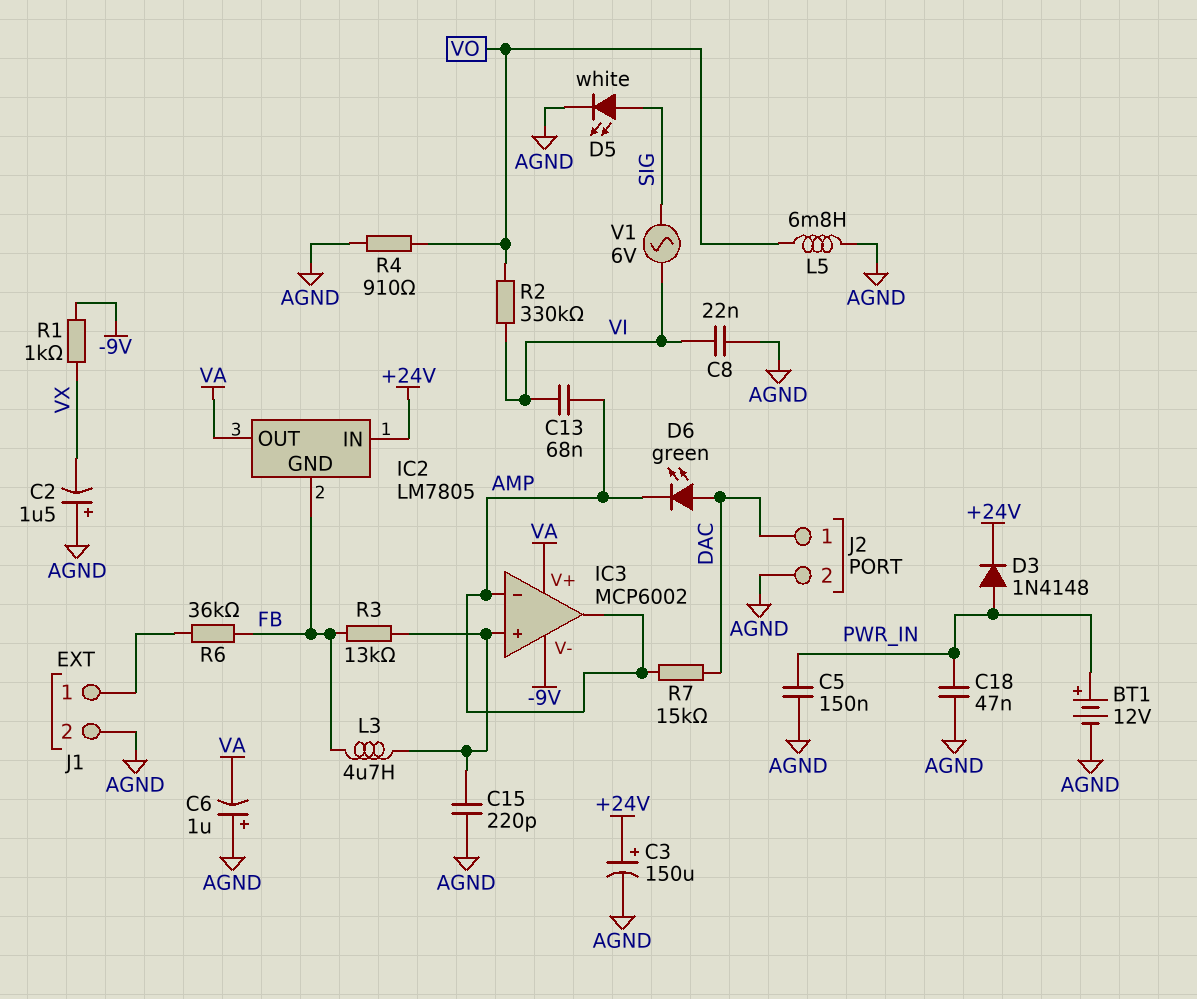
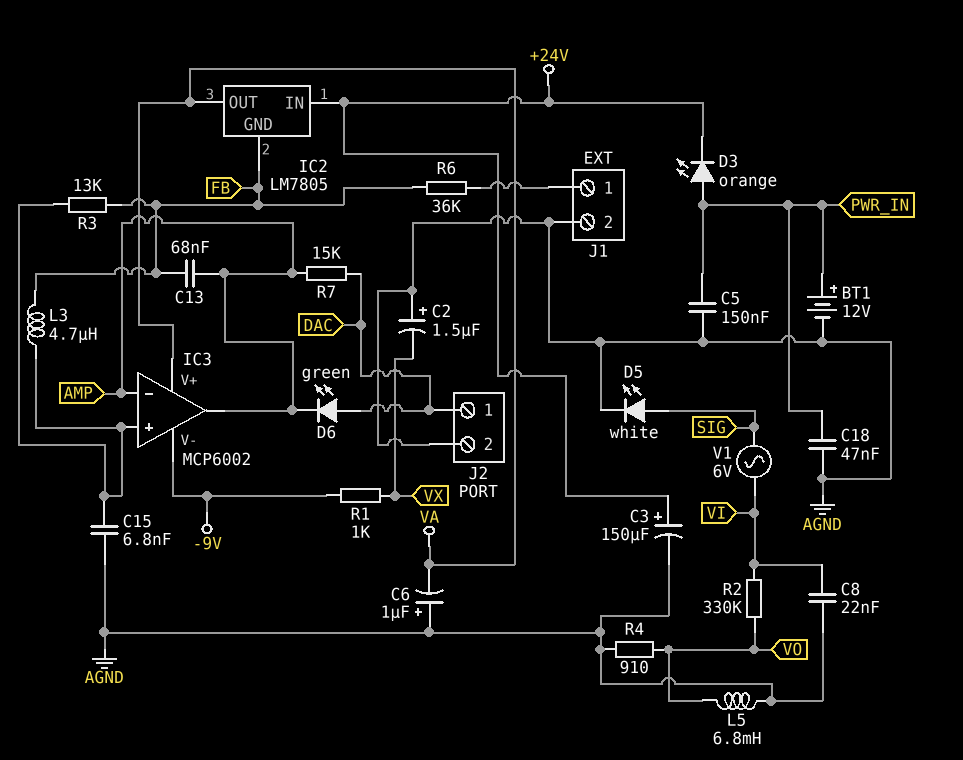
C13: 68nF (AMP, VI) -> 68nF (AMP, FB)
C15: 220pF (AGND, IC3/in+) -> 6.8nF (AGND, IC3/in+)
D3: diode 1N4148 (A PWR_IN, K +24V) -> LED orange (A PWR_IN, K +24V)

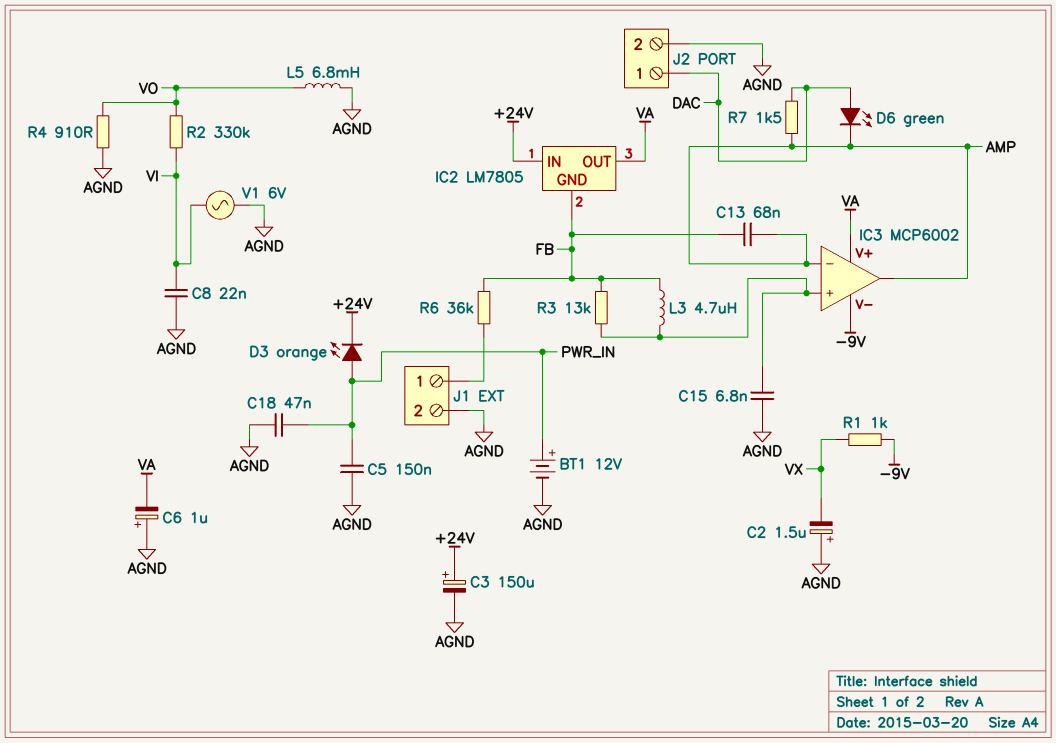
D5: LED white (A SIG, K AGND) -> none
R7: 15k (AMP, DAC) -> 1.5k (AMP, DAC)
V1: AC 6V (SIG, VI) -> AC 6V (AGND, VI)

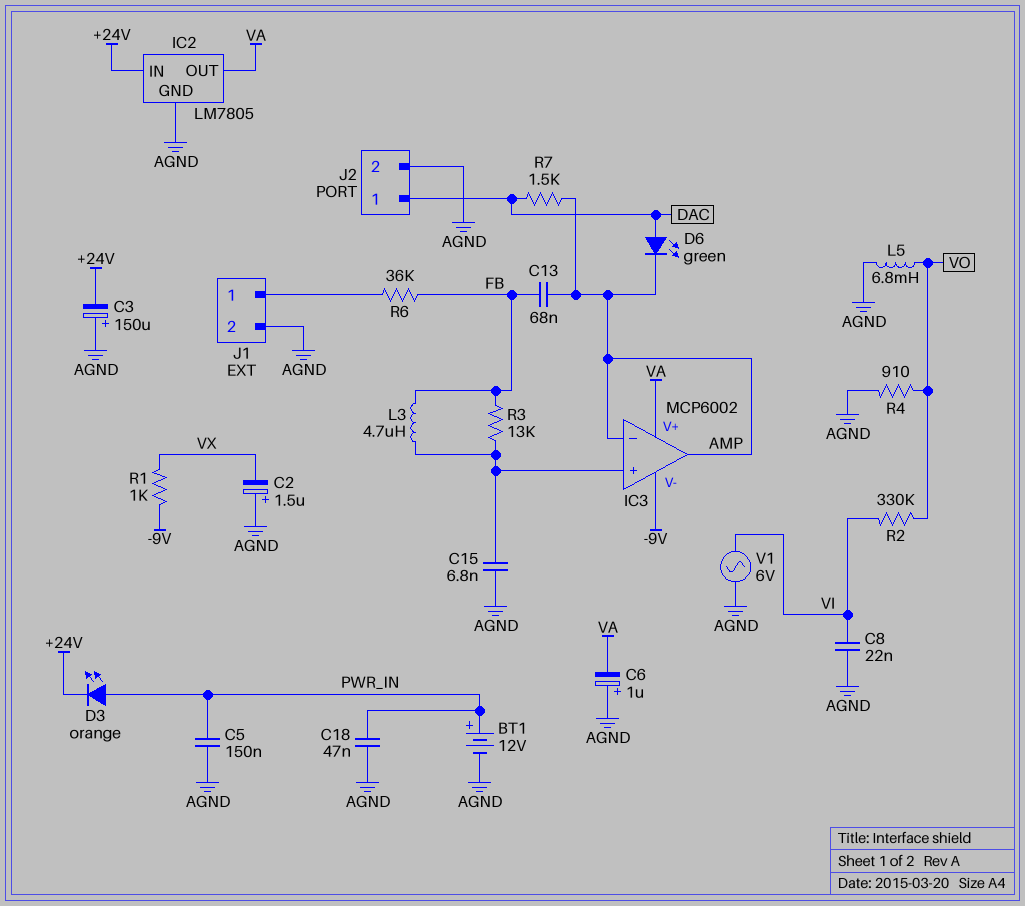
C3: 150uF (plus +24V, minus AGND) -> 150uF (plus AGND, minus +24V)
IC2 pin GND: FB -> AGND

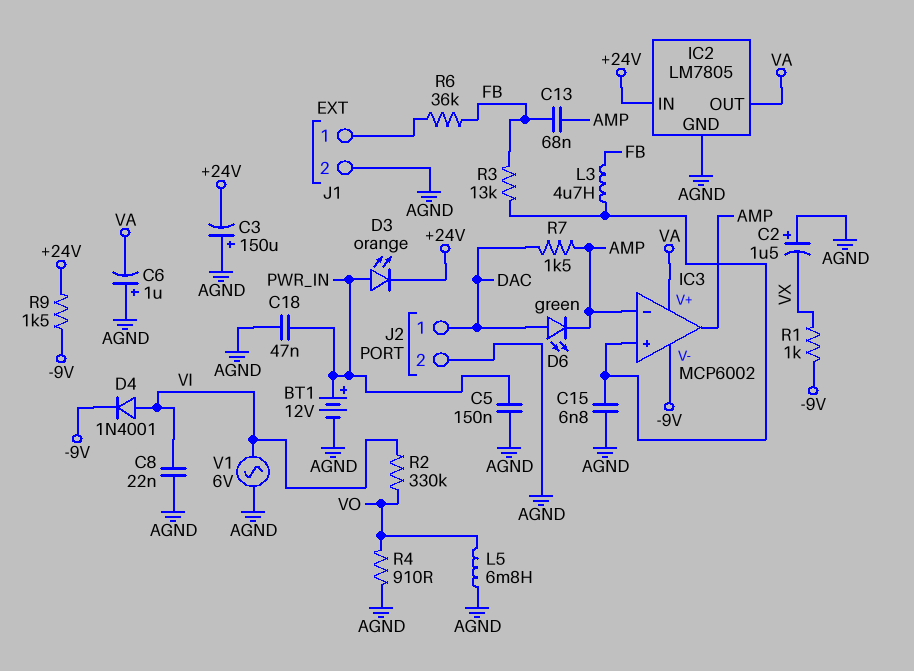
D4: none -> diode 1N4001 (A VI, K -9V)
R9: none -> 1.5k (+24V, -9V)

